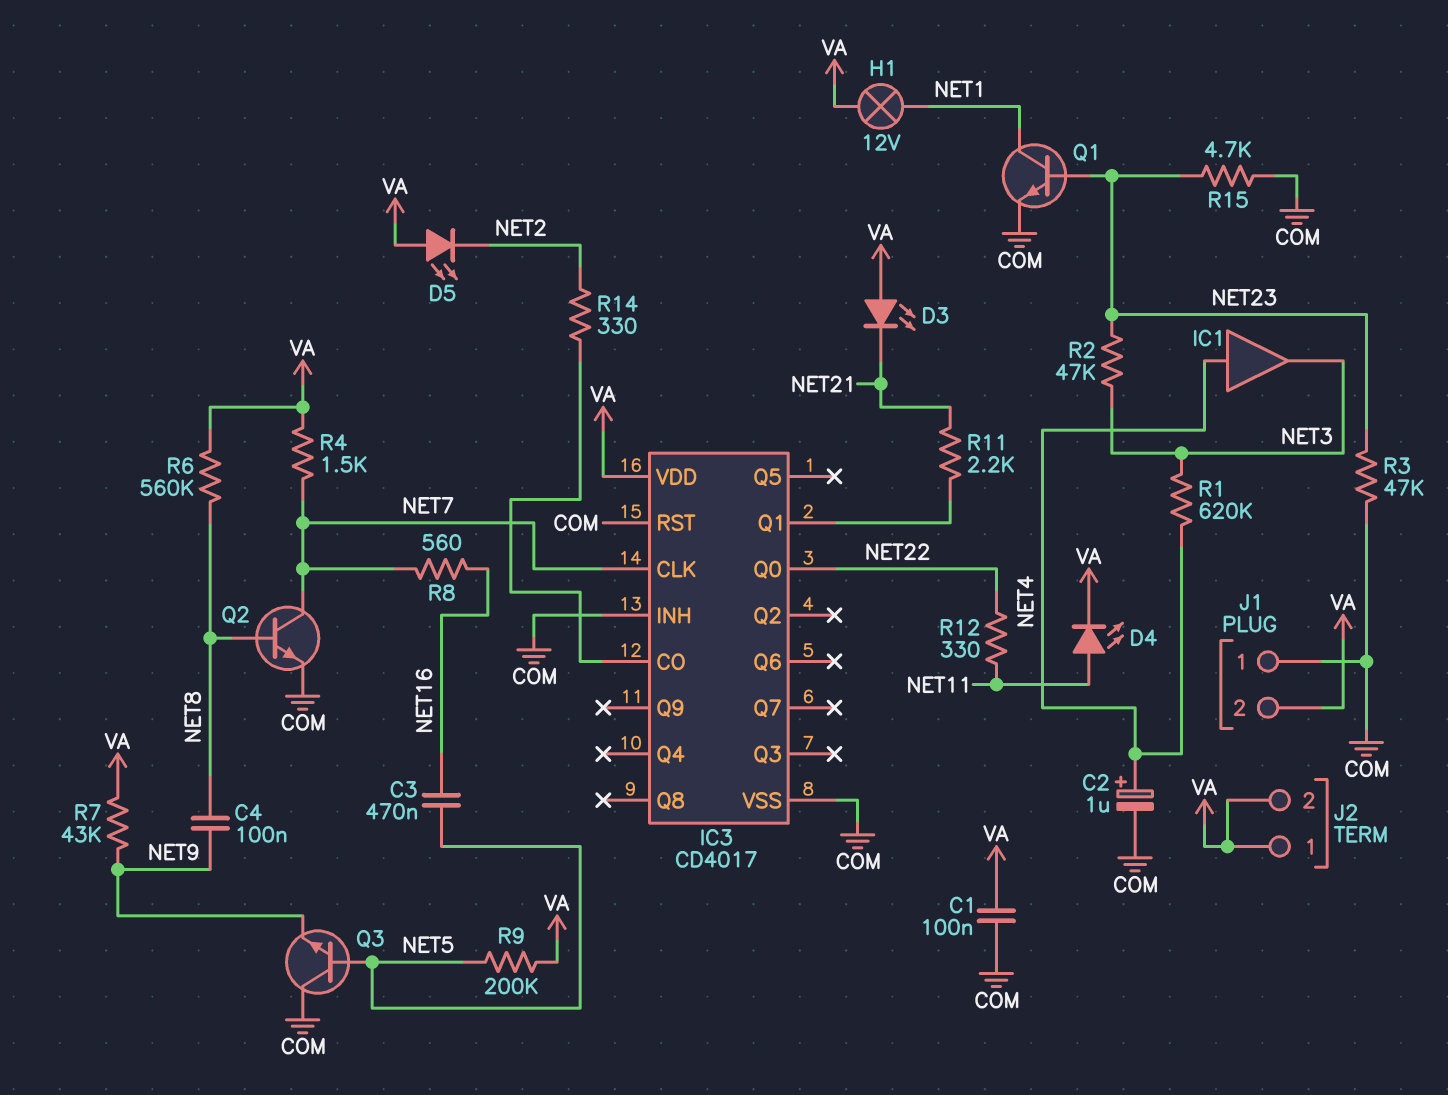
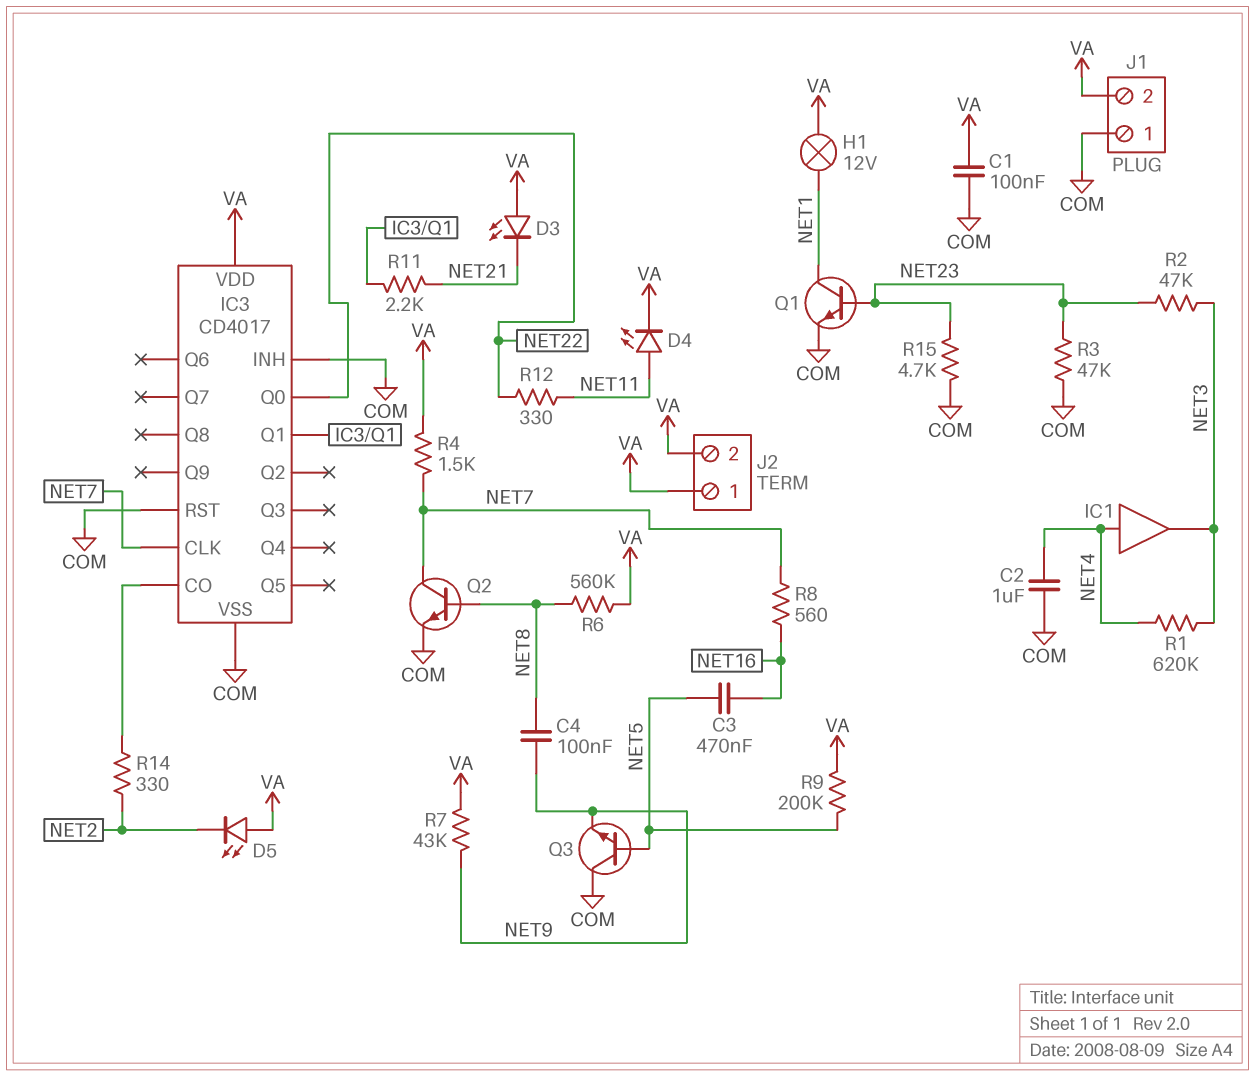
C2: 1uF (plus NET4, minus COM) -> 1uF (COM, NET4)

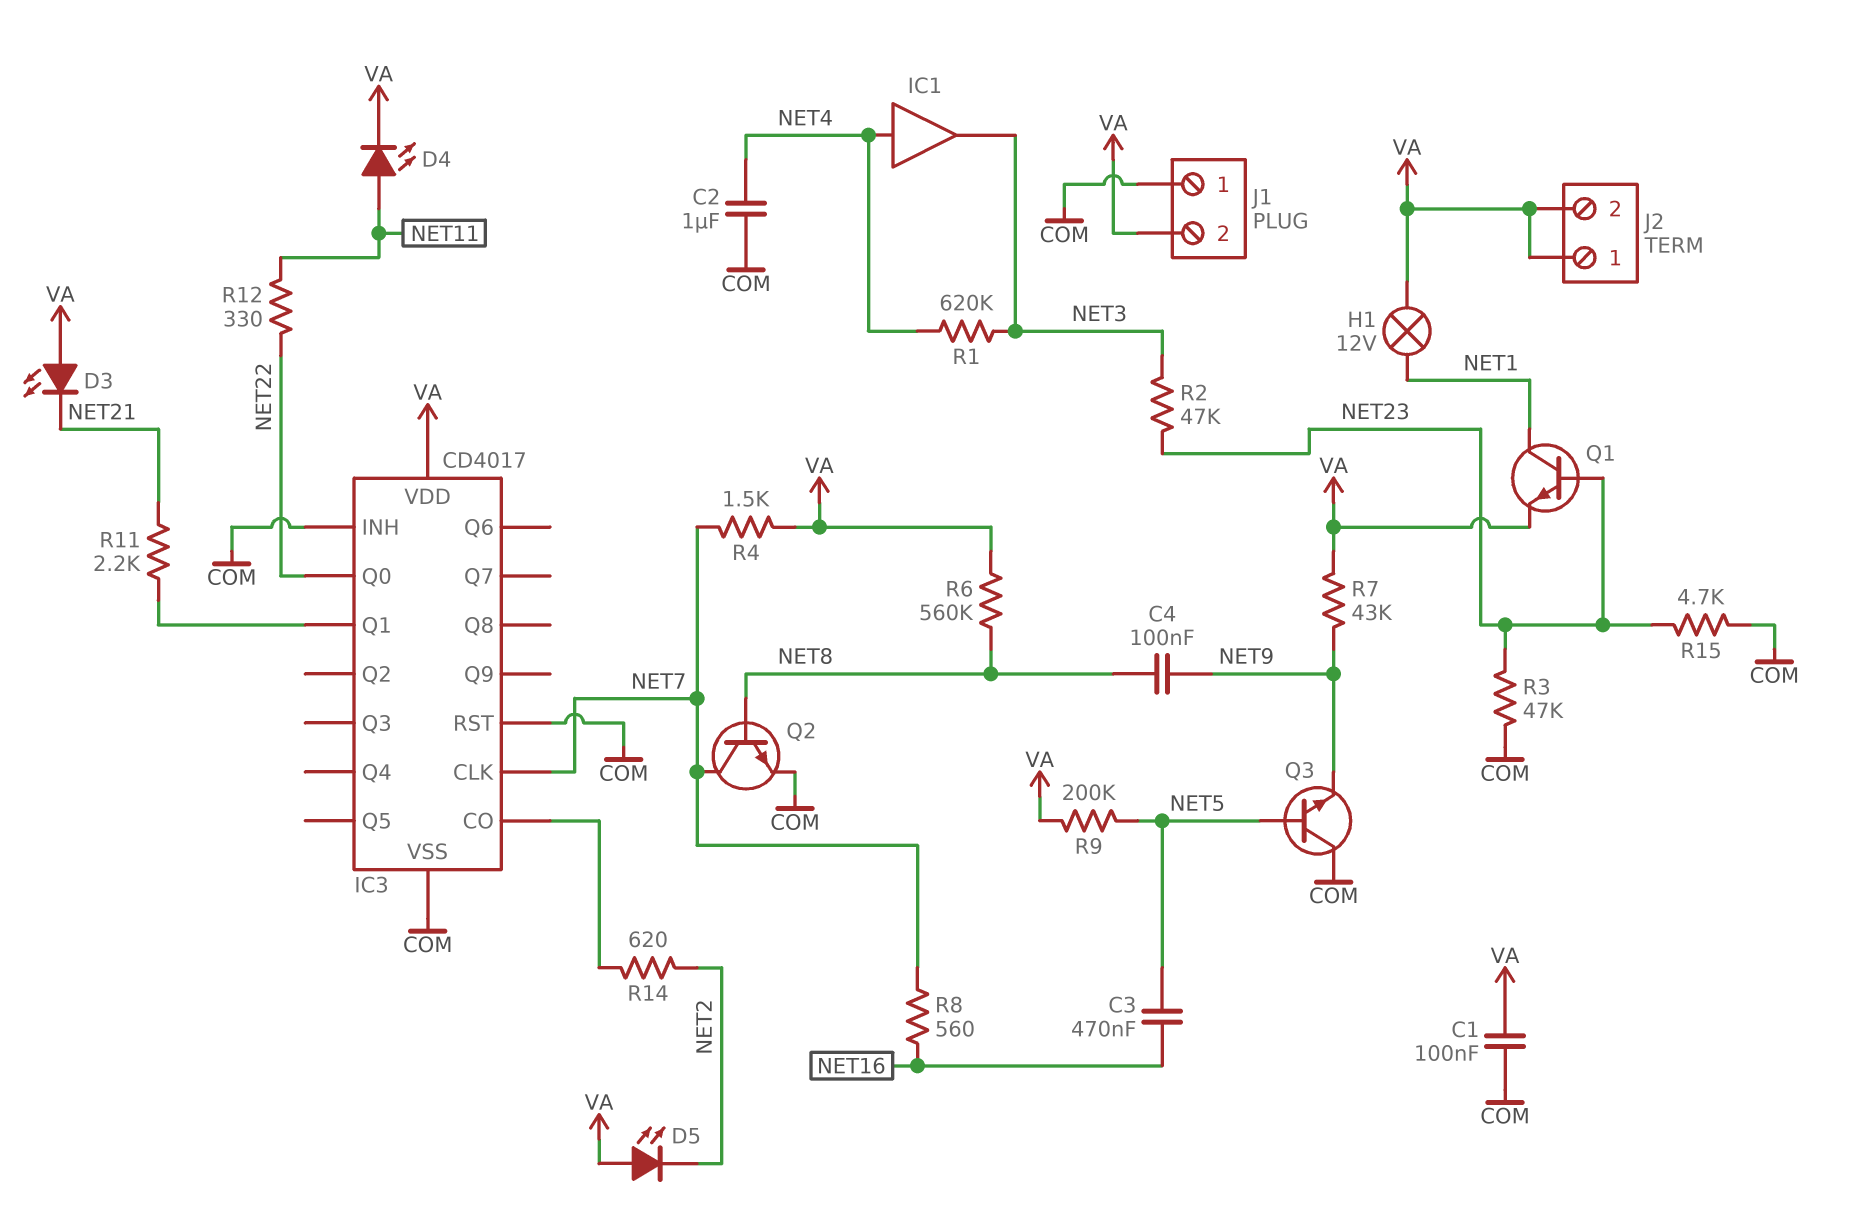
Q1: NPN (B NET23, C NET1, E COM) -> NPN (B NET23, C NET1, E VA)
R14: 330 (IC3/CO, NET2) -> 620 (IC3/CO, NET2)

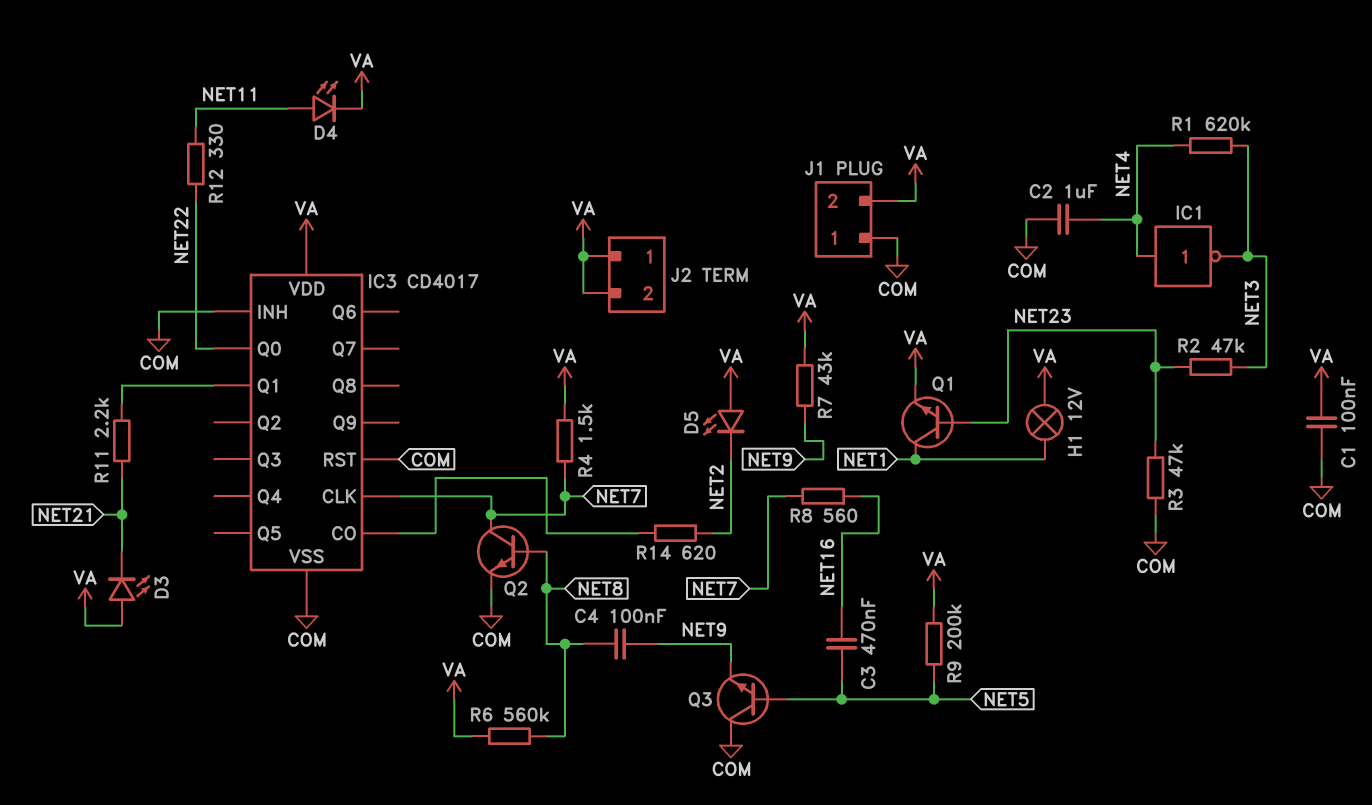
IC1: buffer (in NET4, out NET3) -> NOT (in NET4, out NET3)
R15: 4.7k (COM, NET23) -> none

